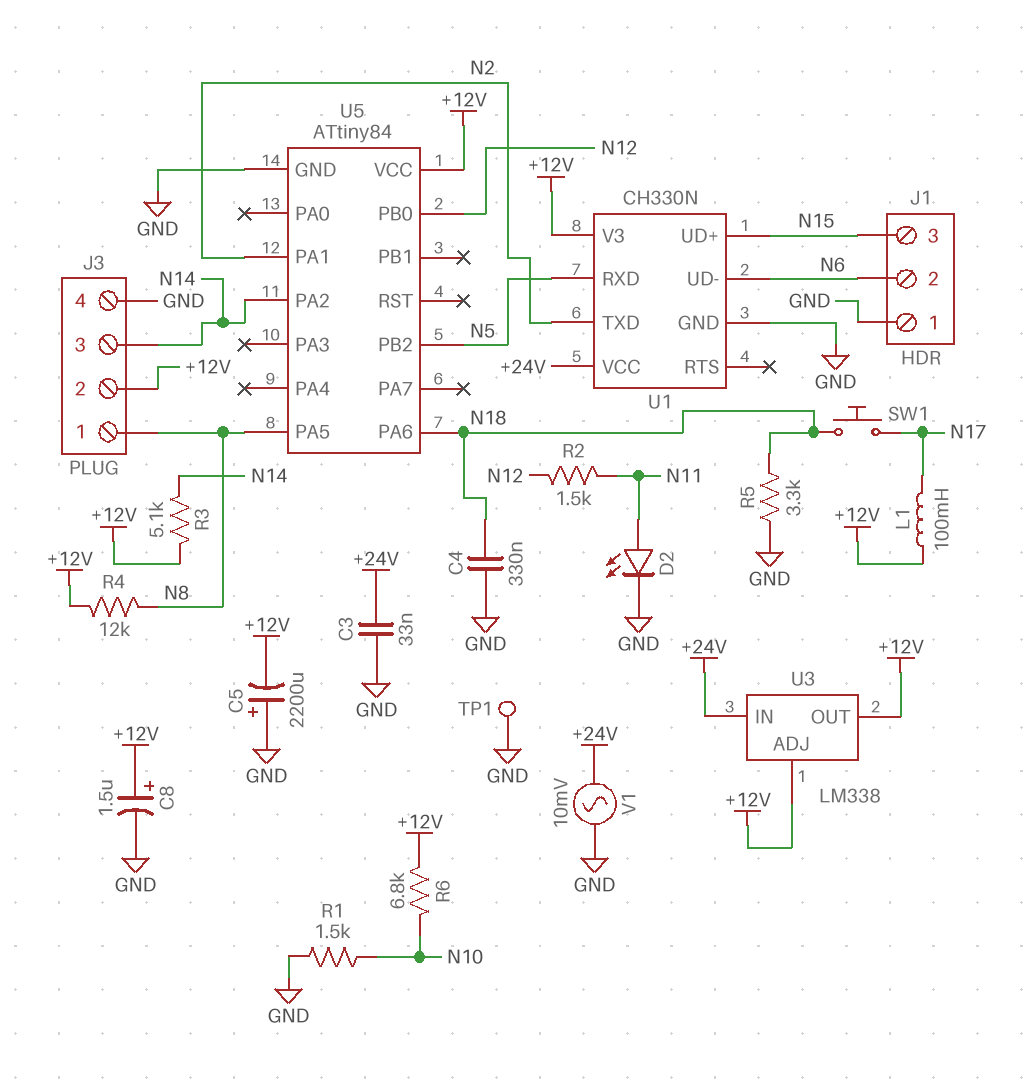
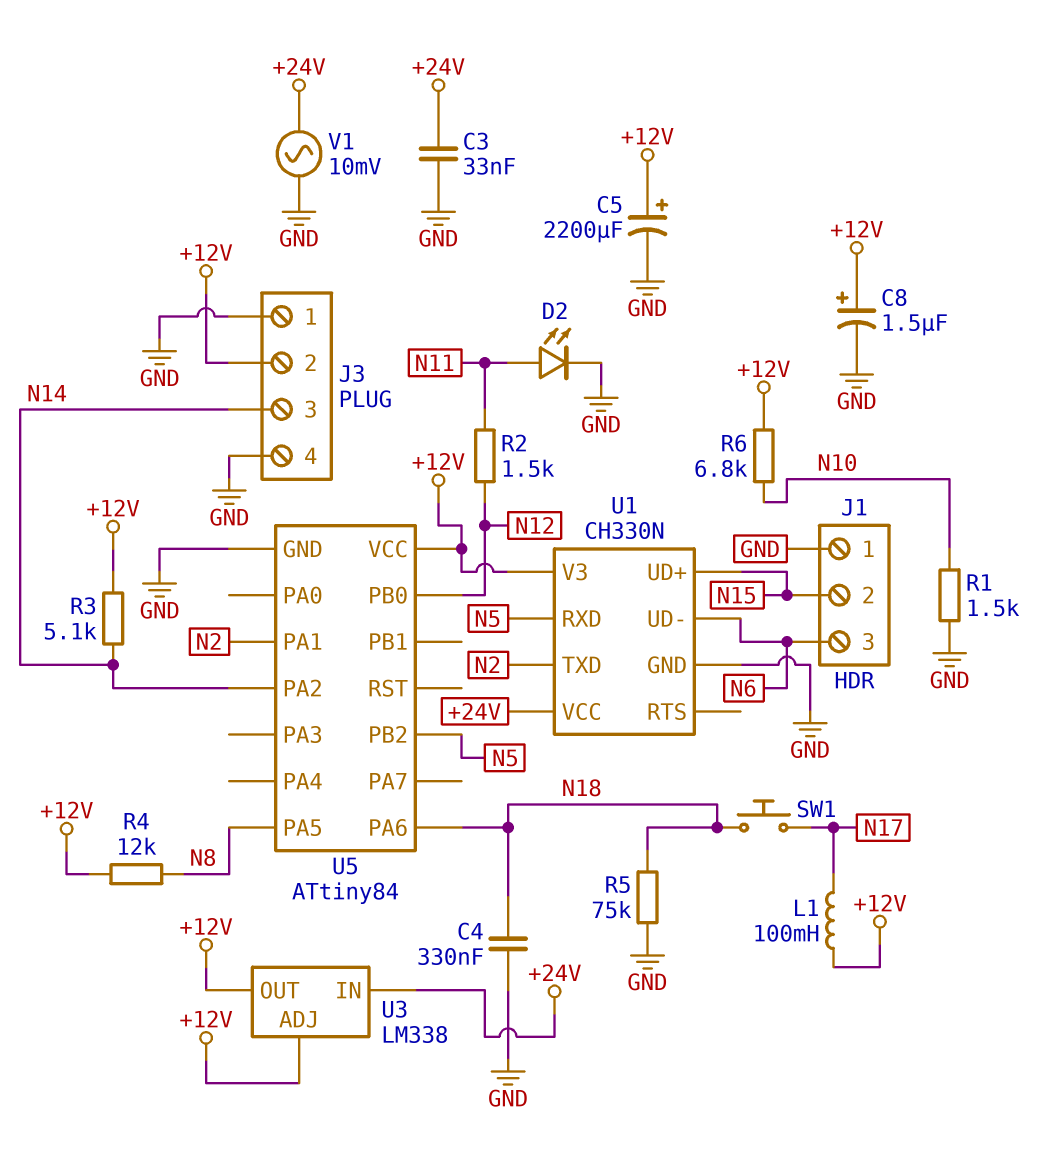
C5: 2200uF (plus GND, minus +12V) -> 2200uF (plus +12V, minus GND)
J1 pin 2: N6 -> N15
J1 pin 3: N15 -> N6
J3 pin 1: N8 -> GND
R5: 3.3k (GND, N18) -> 75k (GND, N18)
TP1: test point (GND) -> none

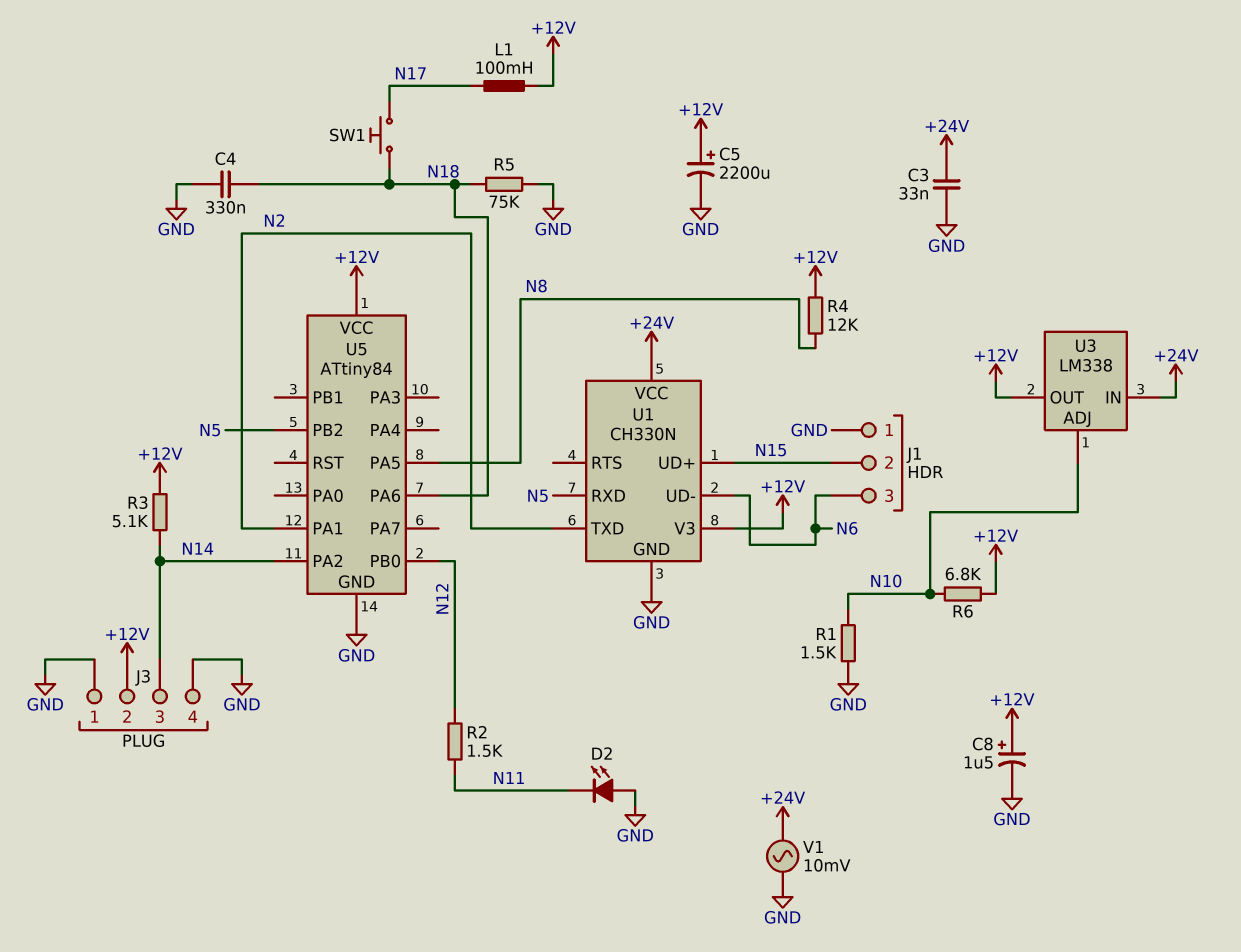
D2: LED (A N11, K GND) -> LED (A GND, K N11)
U3 pin ADJ: +12V -> N10

